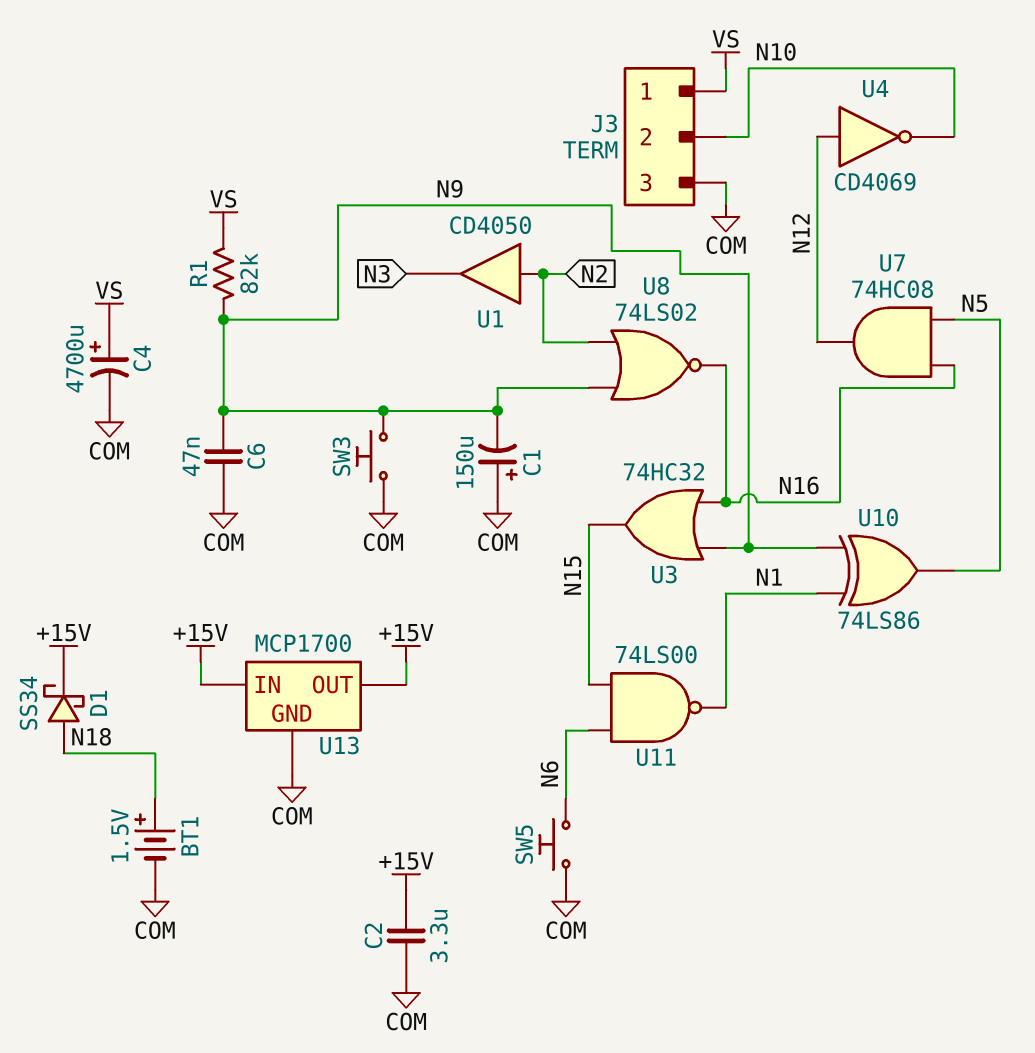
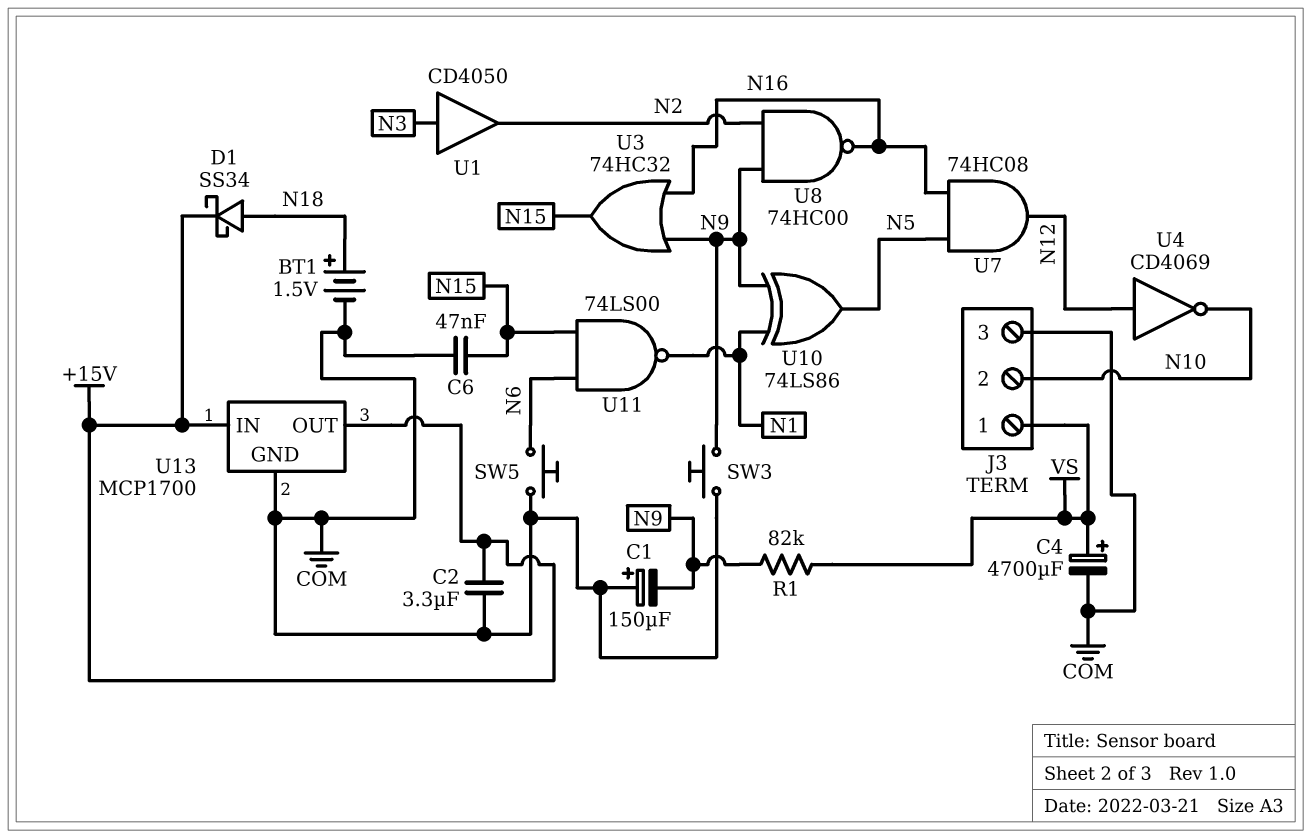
C6: 47nF (COM, N9) -> 47nF (COM, N15)
U1: buffer CD4050 (in N2, out N3) -> buffer CD4050 (in N3, out N2)
U8: NOR 74LS02 (in N2, in N9, out N16) -> NAND 74HC00 (in N2, in N9, out N16)

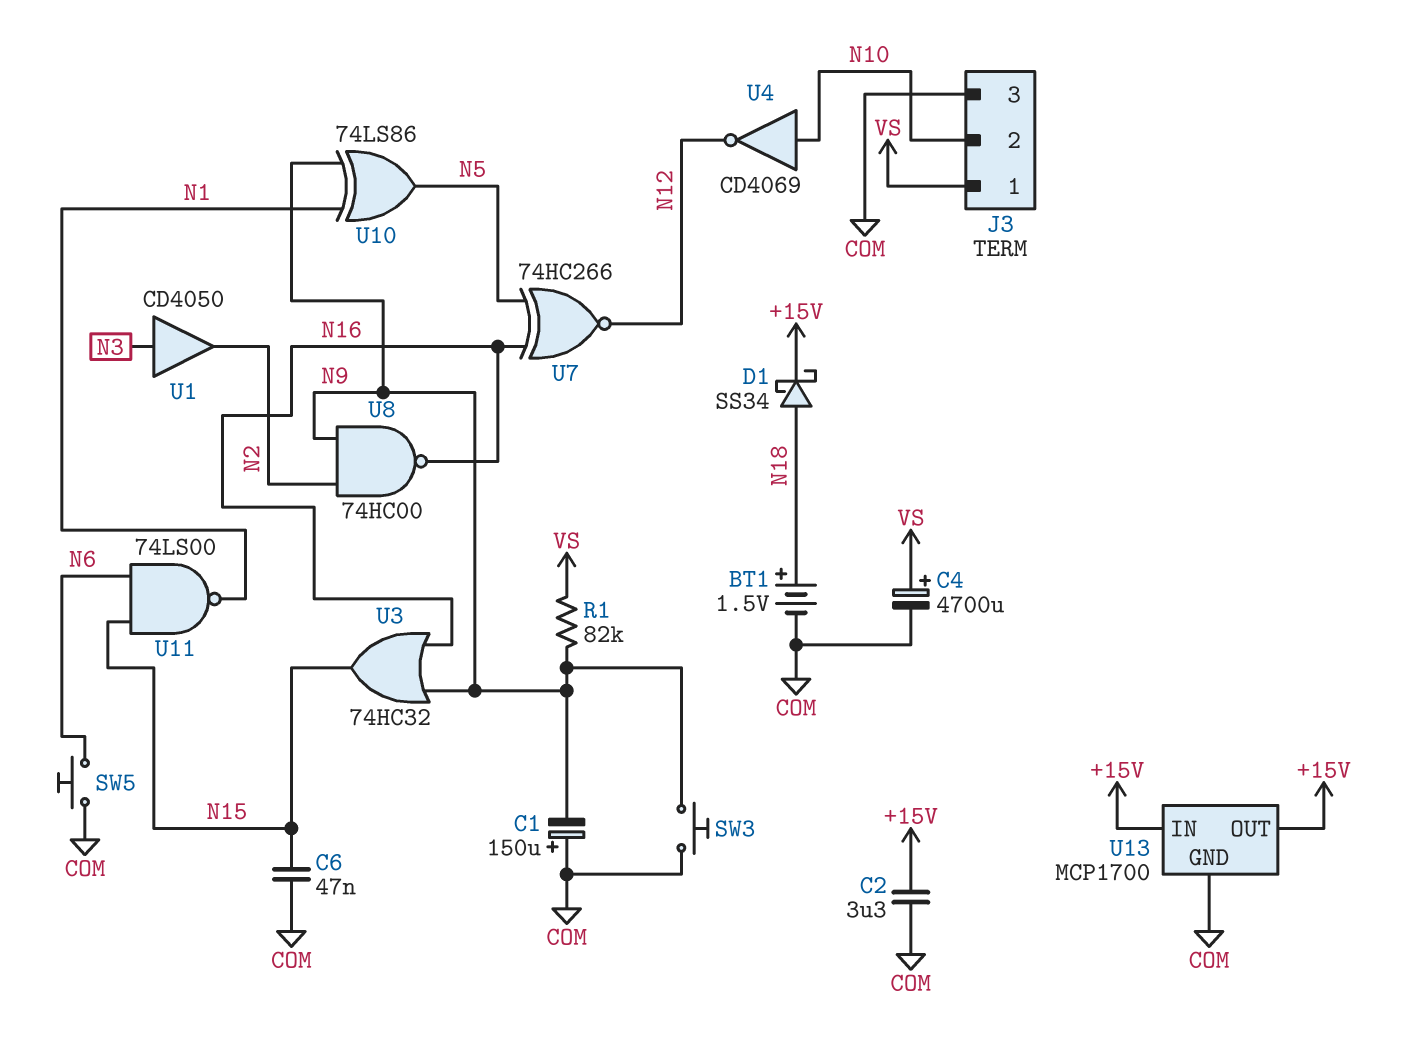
U4: NOT CD4069 (in N12, out N10) -> NOT CD4069 (in N10, out N12)
U7: AND 74HC08 (in N5, in N16, out N12) -> XNOR 74HC266 (in N5, in N16, out N12)

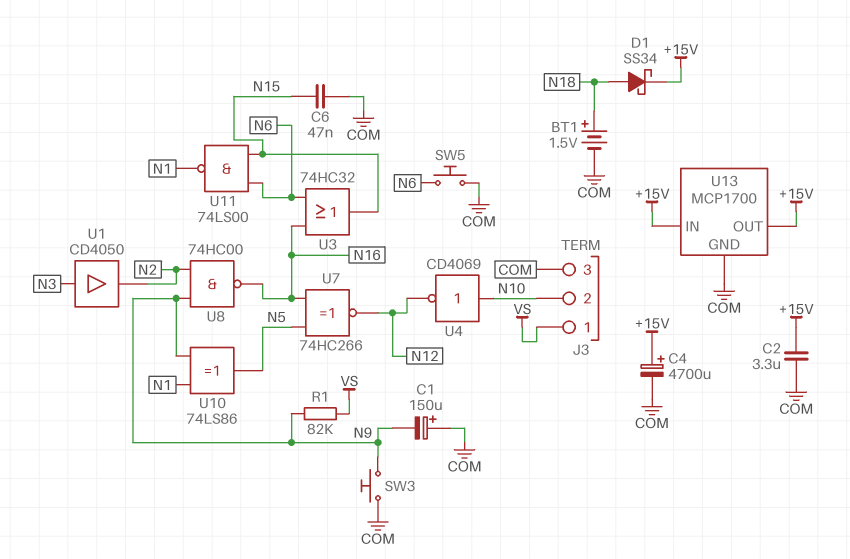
C4: 4700uF (plus VS, minus COM) -> 4700uF (plus +15V, minus COM)
U3: OR 74HC32 (in N9, in N16, out N15) -> OR 74HC32 (in N6, in N16, out N15)

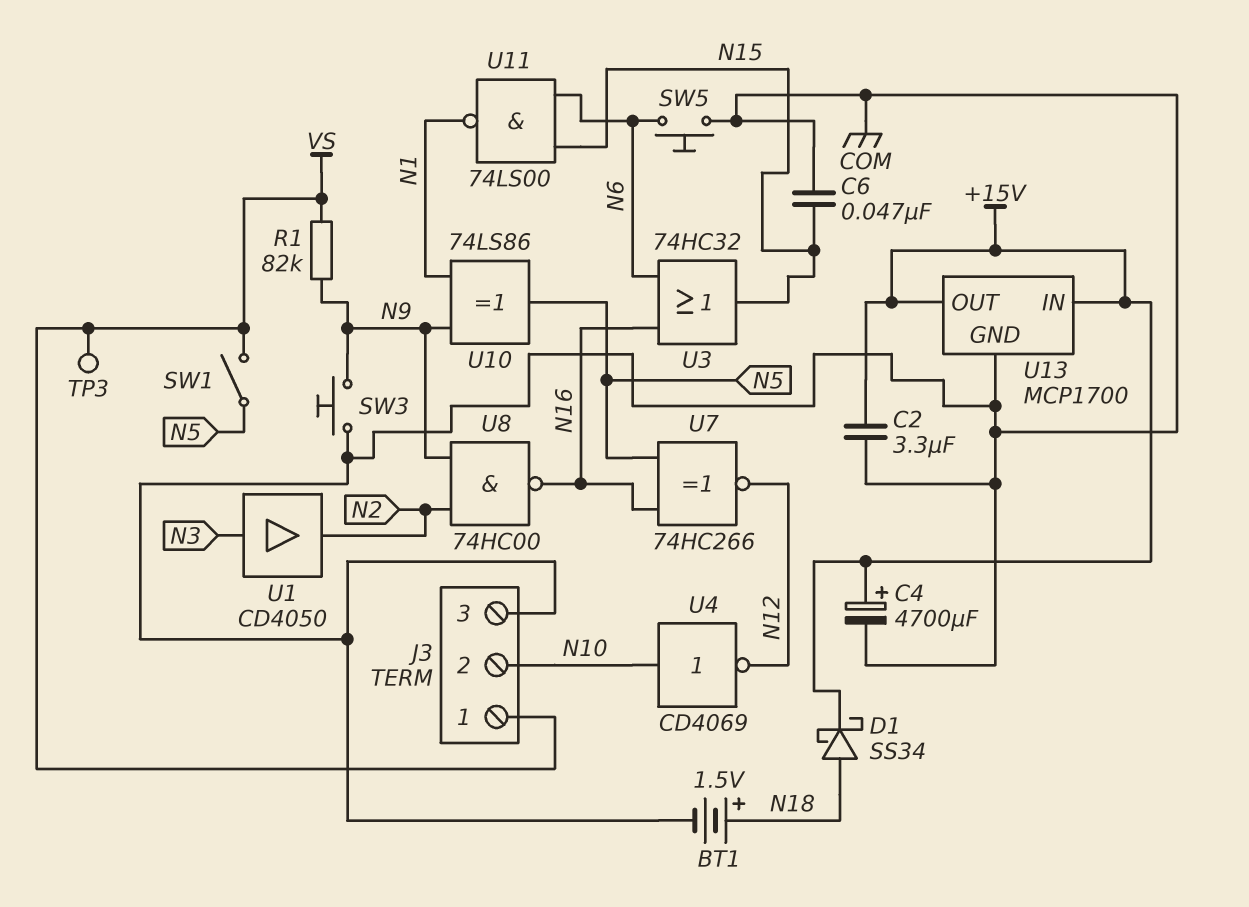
C1: 150uF (plus COM, minus N9) -> none
SW1: none -> switch (N5, VS)
TP3: none -> test point (VS)

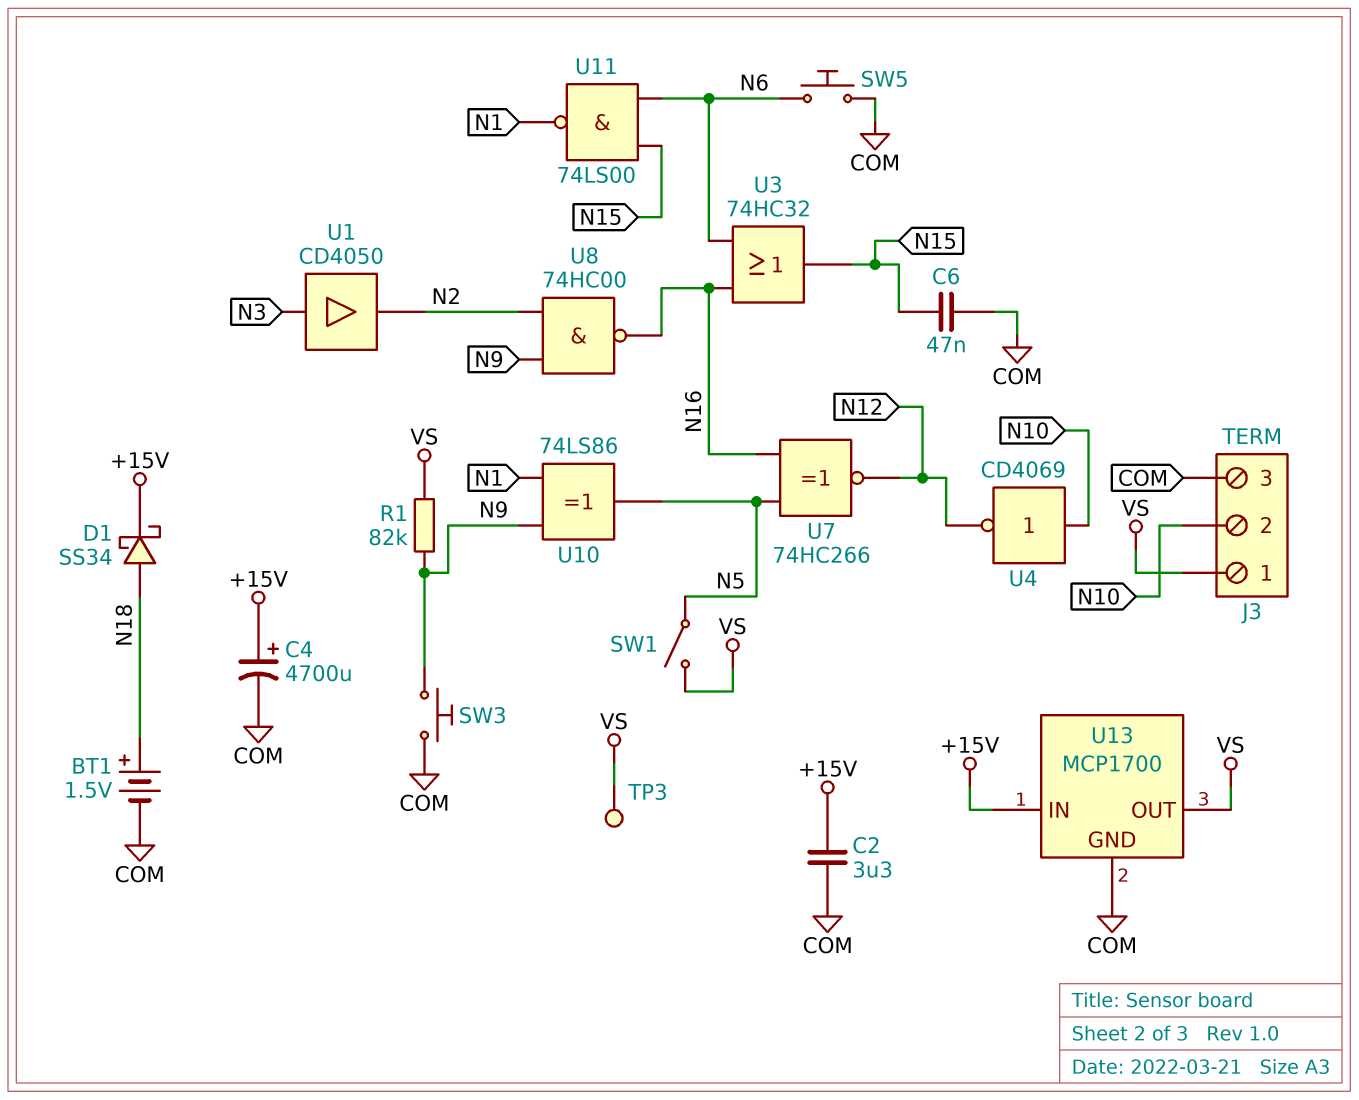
U13 pin OUT: +15V -> VS

